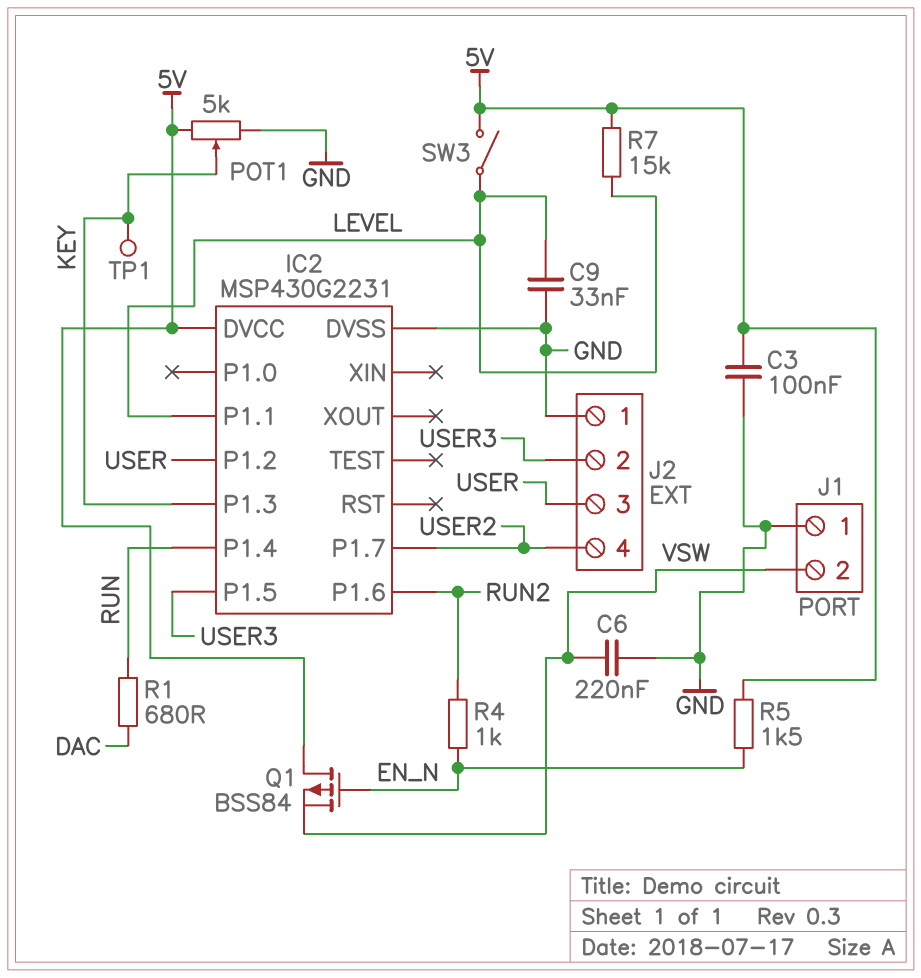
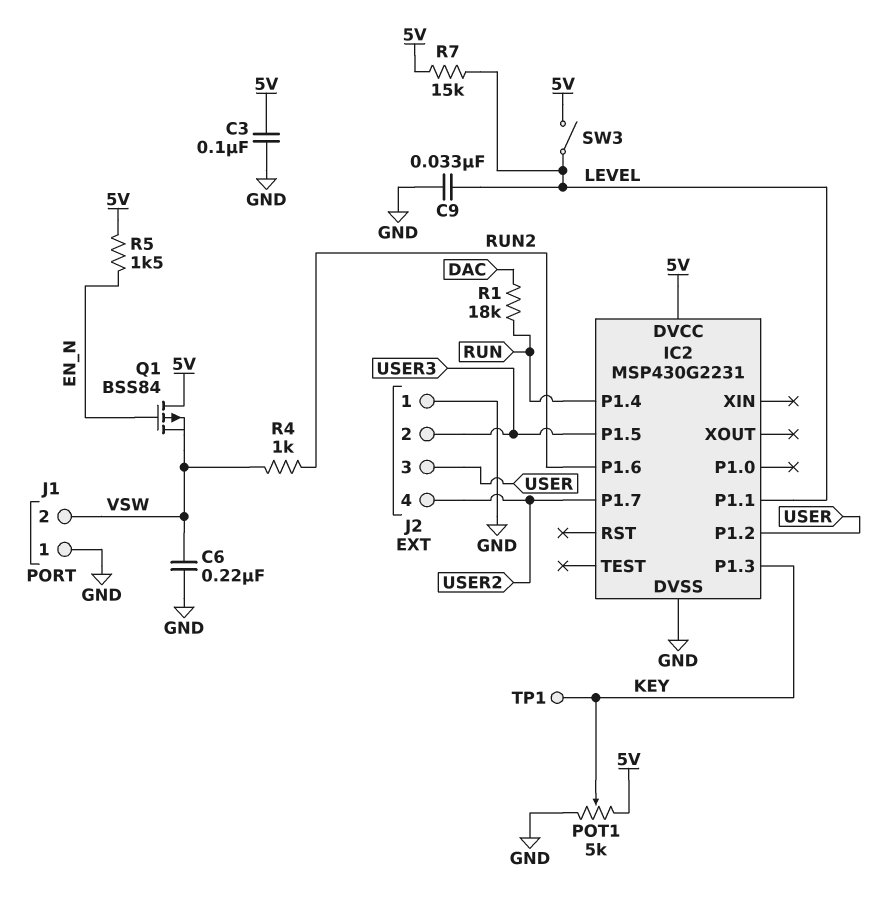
R1: 680 (DAC, RUN) -> 18k (DAC, RUN)
R4: 1k (EN_N, RUN2) -> 1k (RUN2, VSW)

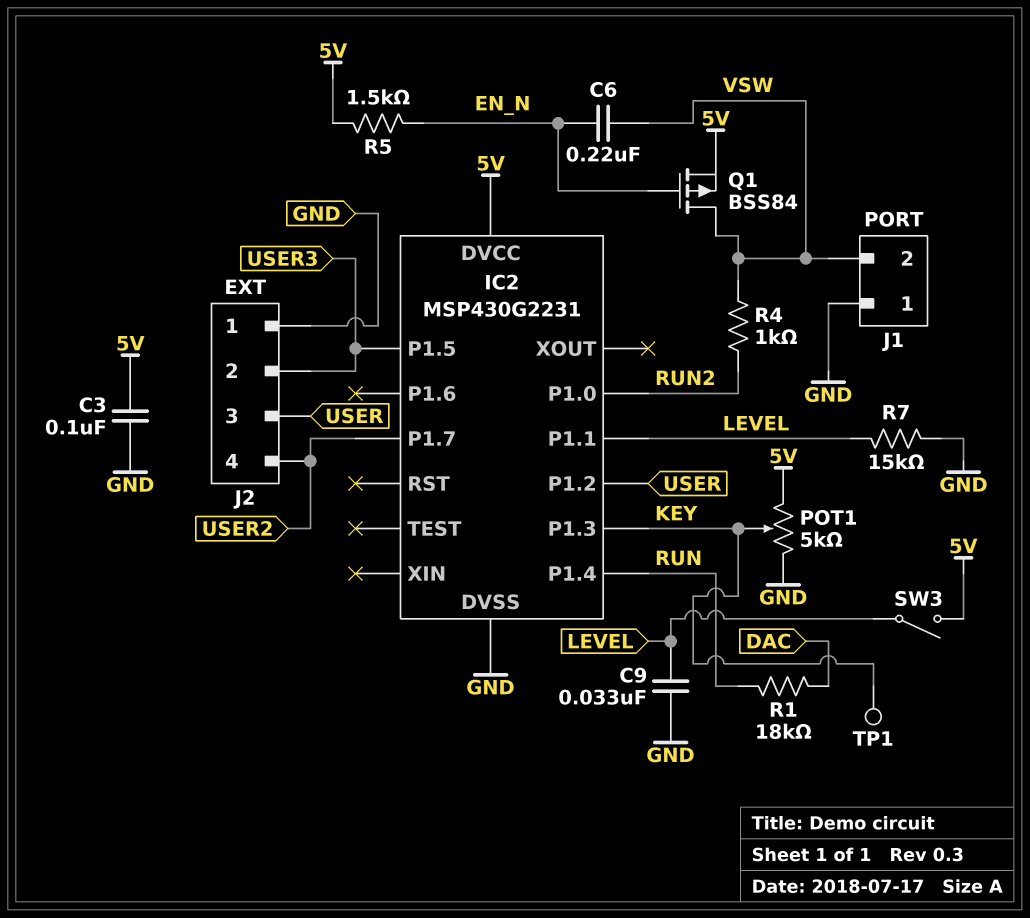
C6: 220nF (GND, VSW) -> 220nF (EN_N, VSW)
IC2 pin P1.0: none -> RUN2
IC2 pin P1.6: RUN2 -> none
Q1: PMOS BSS84 (G EN_N, D 5V, S VSW) -> PMOS BSS84 (G EN_N, D VSW, S 5V)
R7: 15k (5V, LEVEL) -> 15k (GND, LEVEL)

